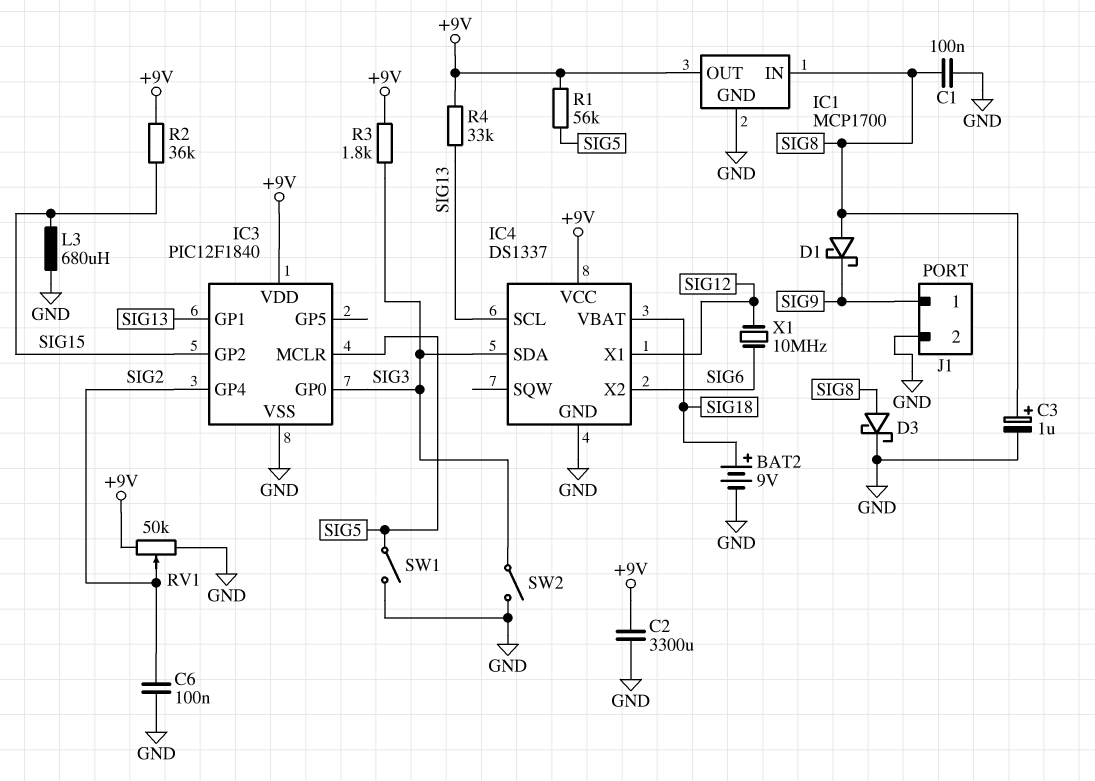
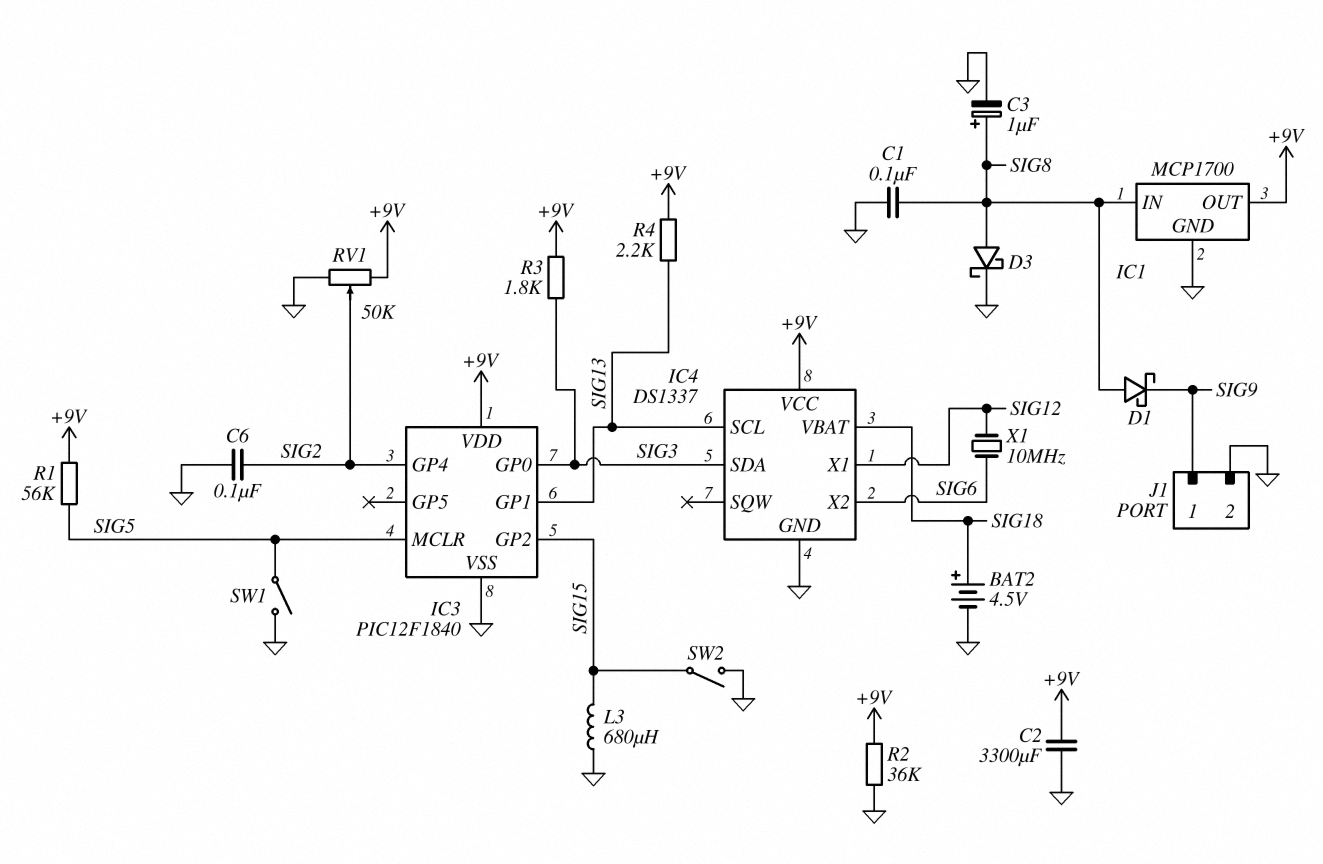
BAT2: 9V (plus SIG18, minus GND) -> 4.5V (plus SIG18, minus GND)
R2: 36k (+9V, SIG15) -> 36k (+9V, GND)
R4: 33k (+9V, SIG13) -> 2.2k (+9V, SIG13)
SW2: switch (GND, SIG3) -> switch (GND, SIG15)

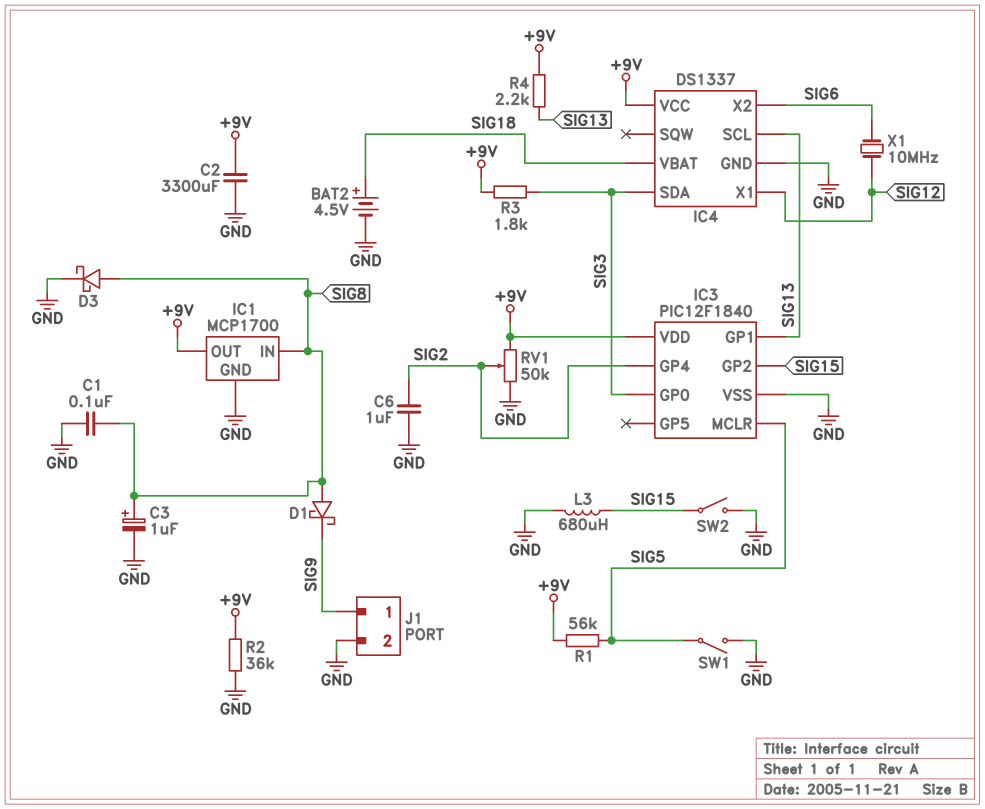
C6: 100nF (GND, SIG2) -> 1uF (GND, SIG2)

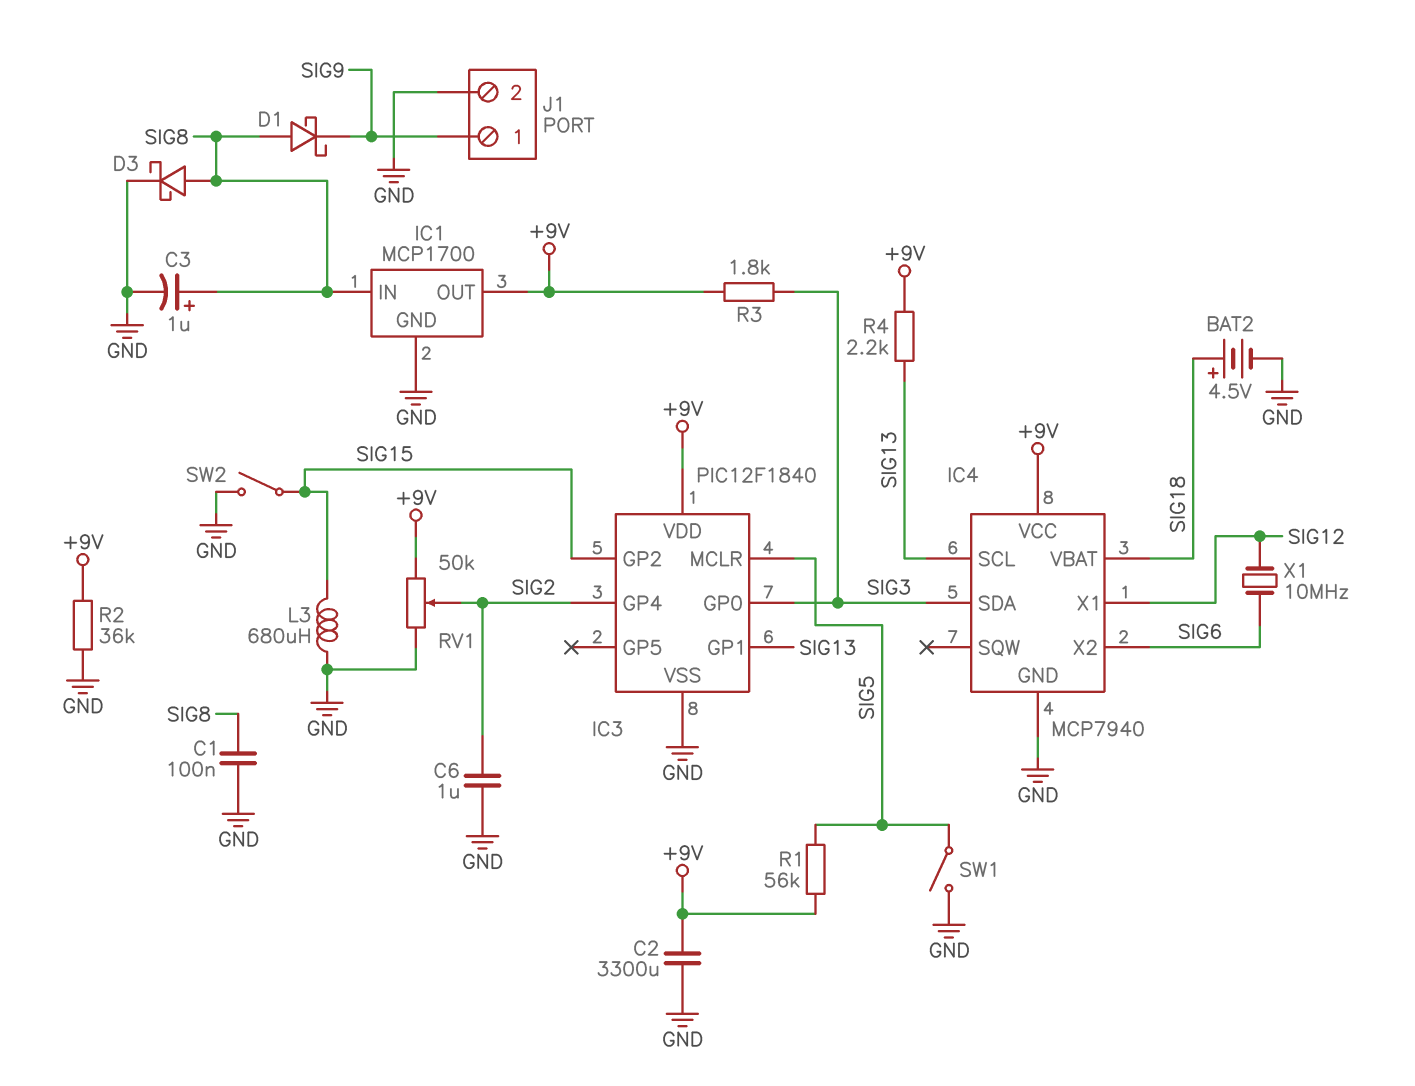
IC4: DS1337 -> MCP7940

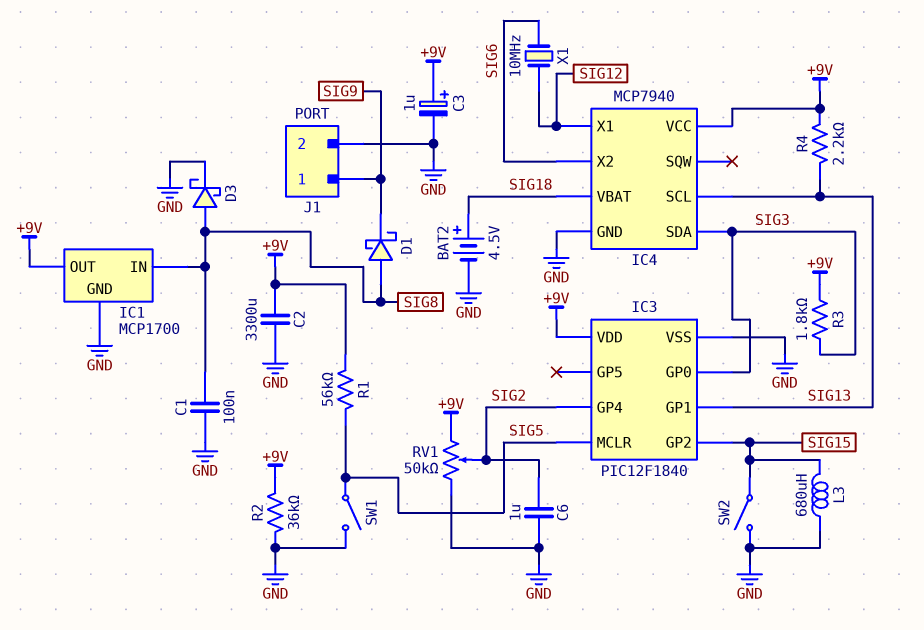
C3: 1uF (plus SIG8, minus GND) -> 1uF (plus +9V, minus GND)

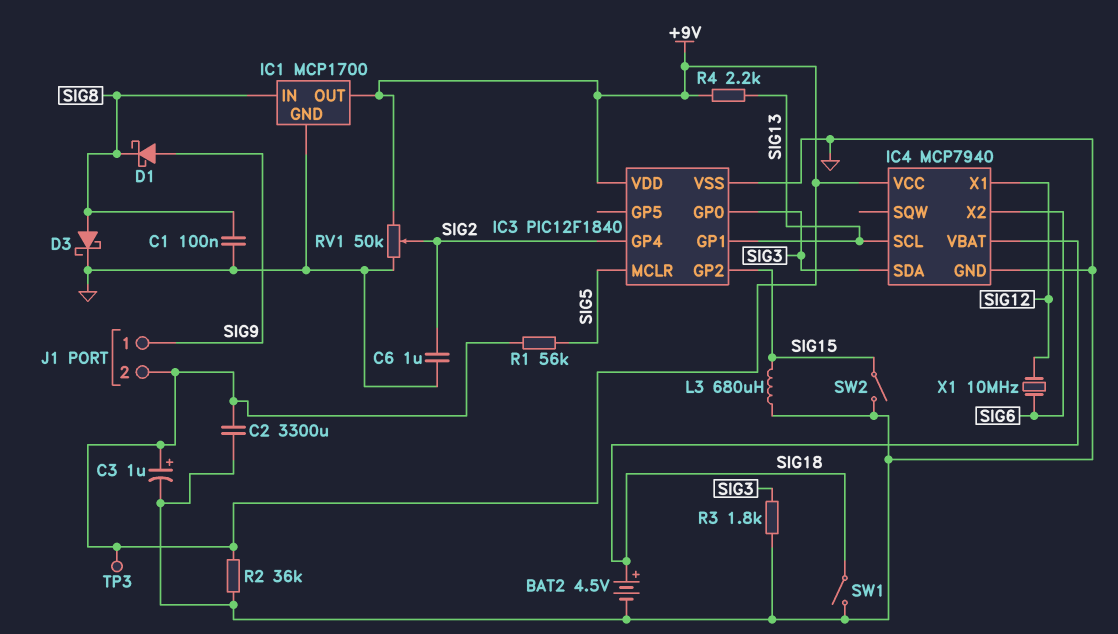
D1: schottky (A SIG8, K SIG9) -> schottky (A SIG9, K SIG8)
J1 pin 2: GND -> +9V
R3: 1.8k (+9V, SIG3) -> 1.8k (GND, SIG3)
SW1: switch (GND, SIG5) -> switch (GND, SIG18)
TP3: none -> test point (+9V)

